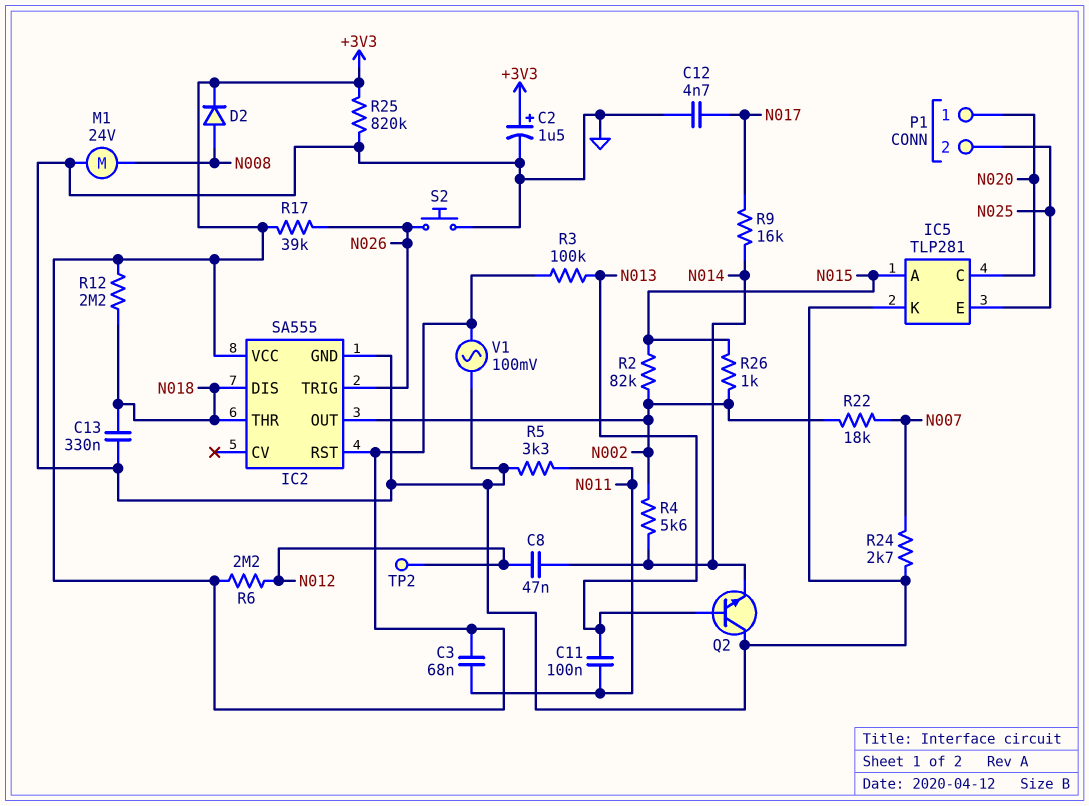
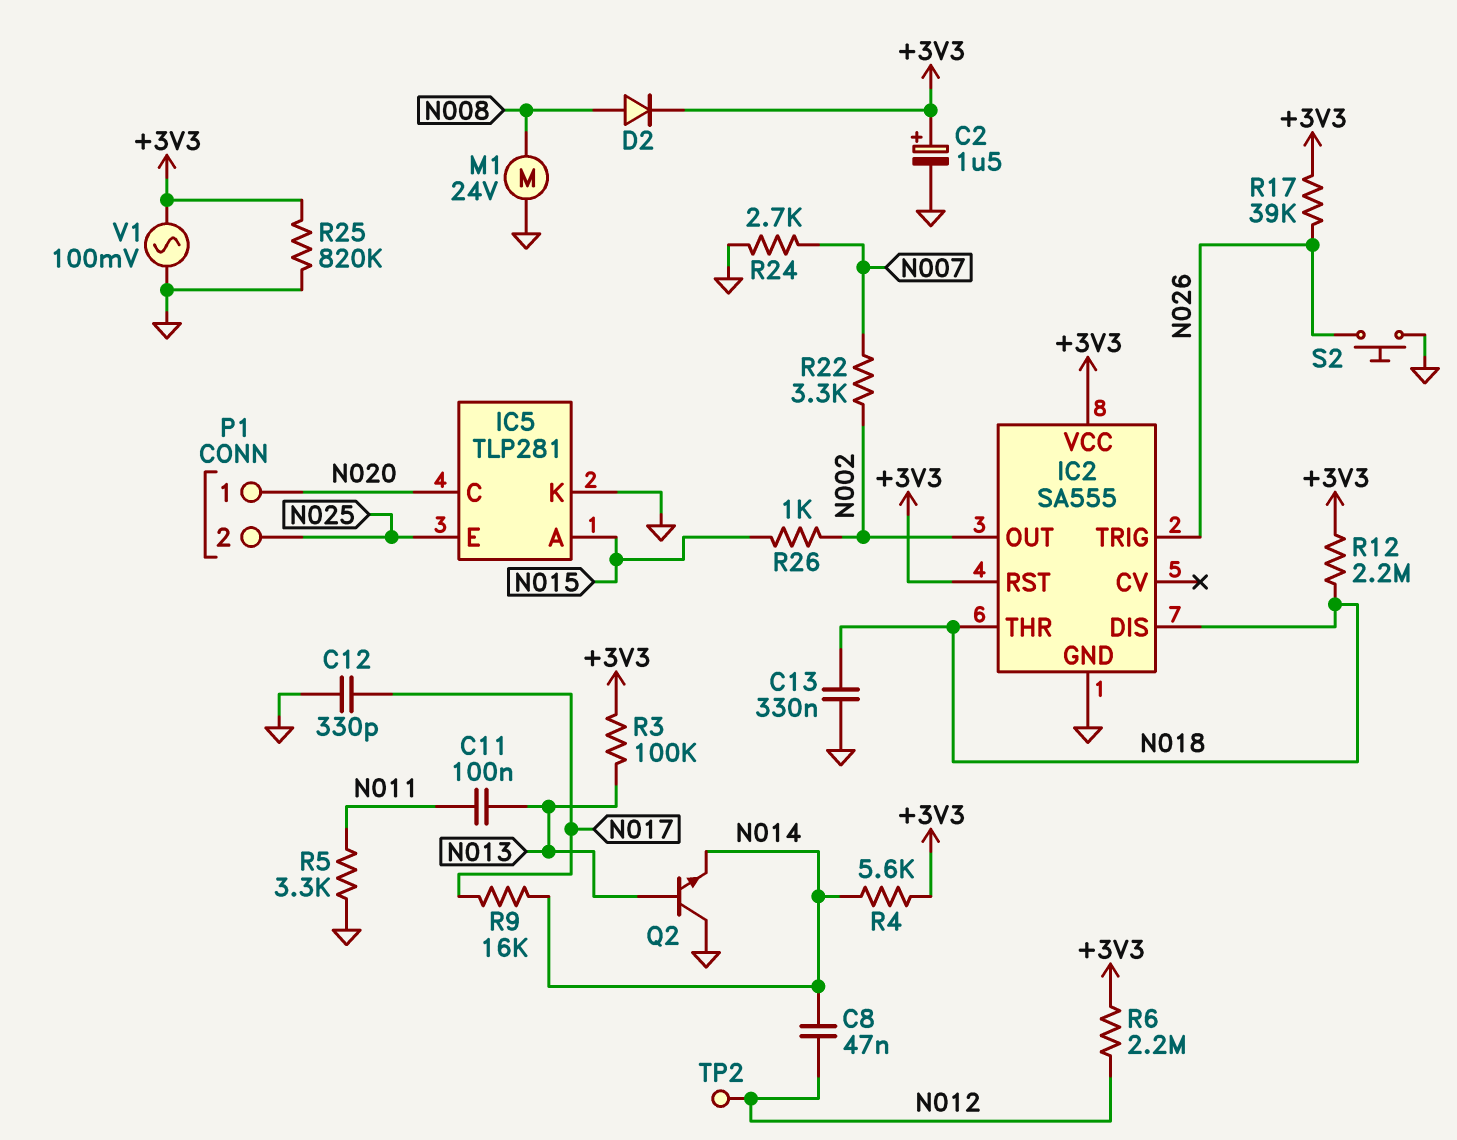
C3: 68nF (+3V3, N011) -> none
C12: 4.7nF (GND, N017) -> 330pF (GND, N017)
R2: 82k (N002, N015) -> none
R4: 5.6k (N002, N014) -> 5.6k (+3V3, N014)
R22: 18k (N002, N007) -> 3.3k (N002, N007)

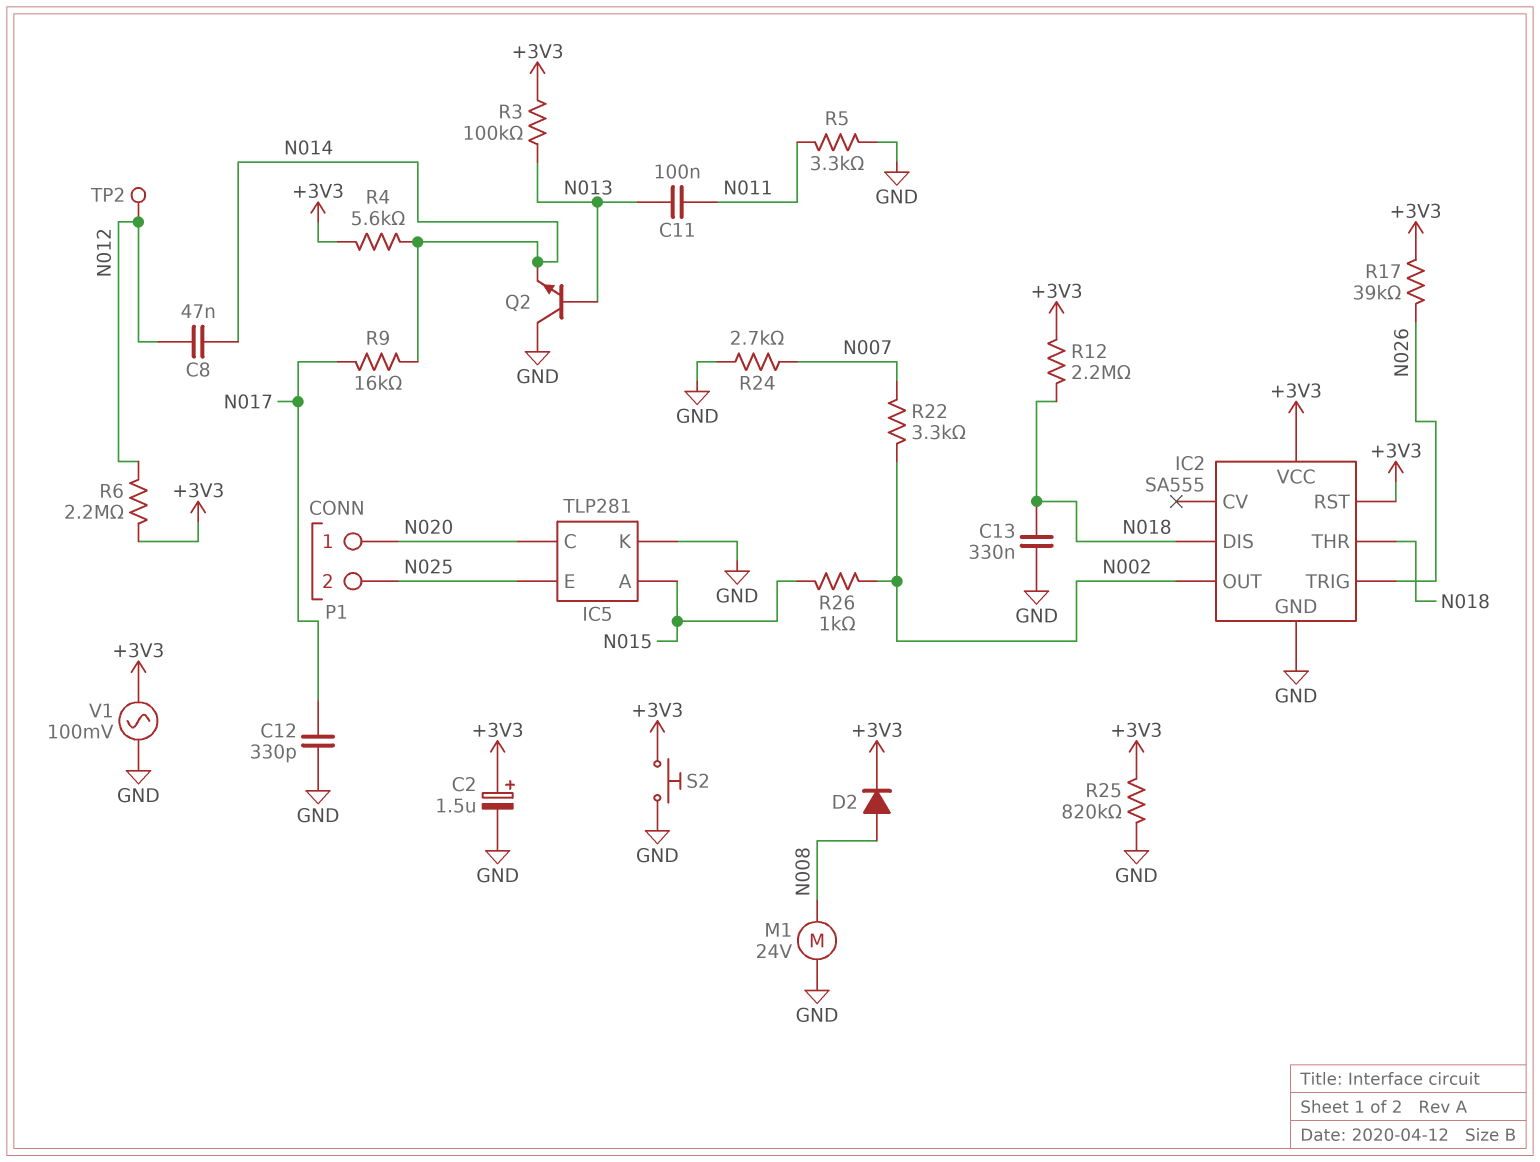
S2: button (GND, N026) -> button (+3V3, GND)

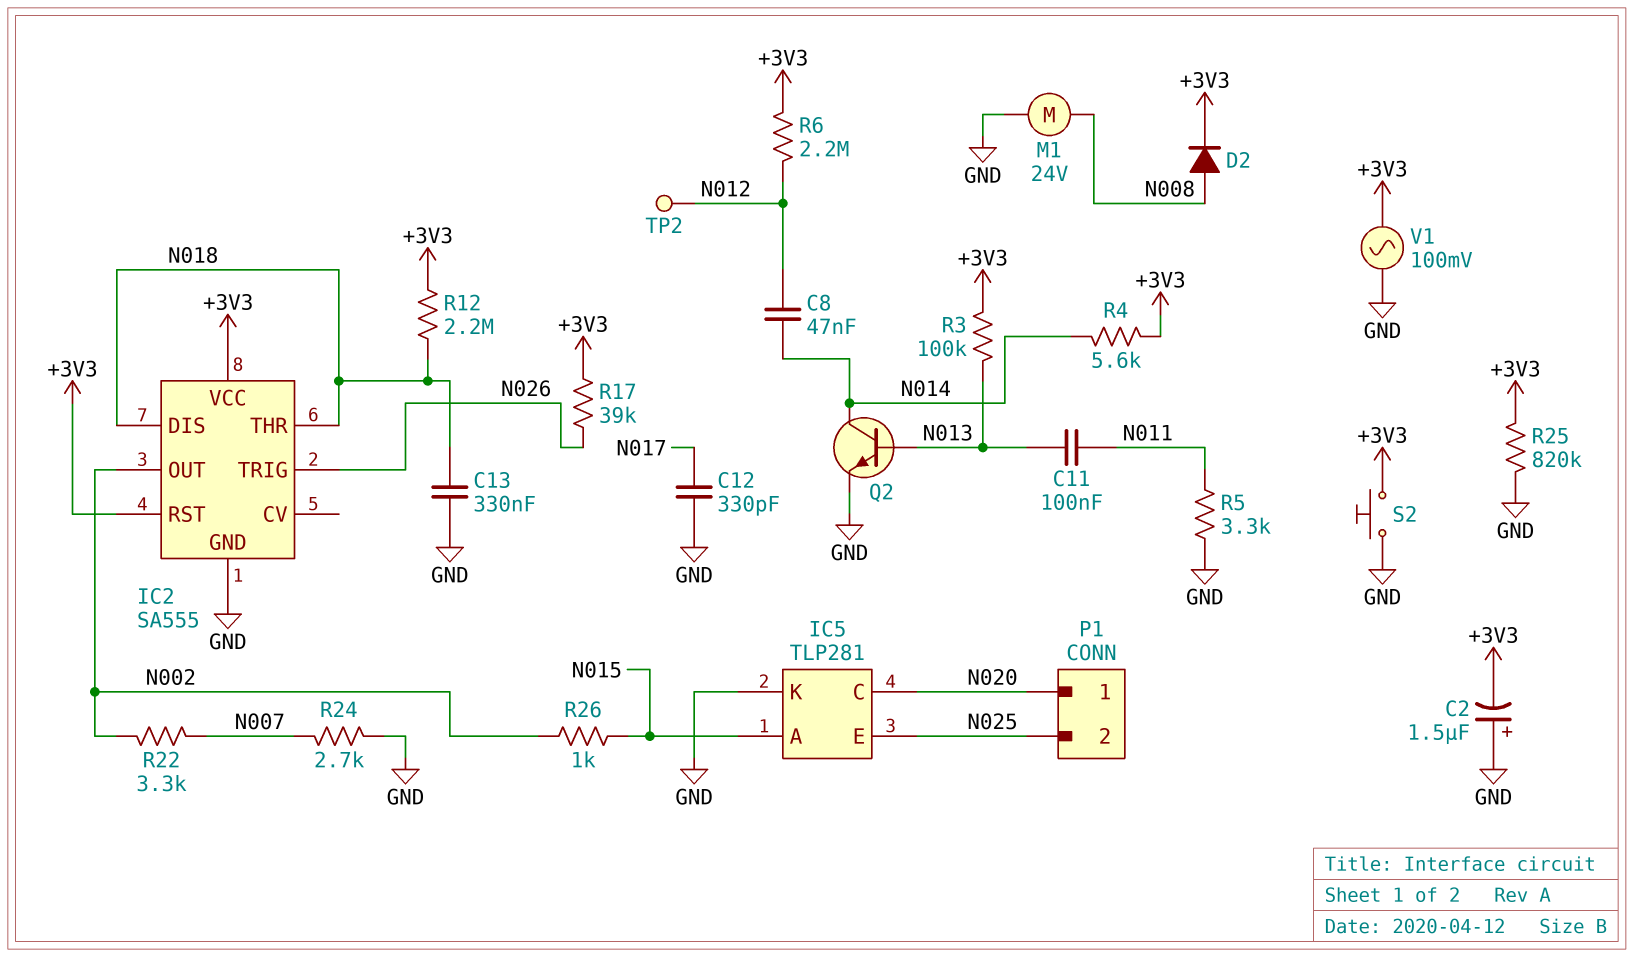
C2: 1.5uF (plus +3V3, minus GND) -> 1.5uF (plus GND, minus +3V3)
Q2: NPN (B N013, C GND, E N014) -> NPN (B N013, C N014, E GND)
R9: 16k (N014, N017) -> none

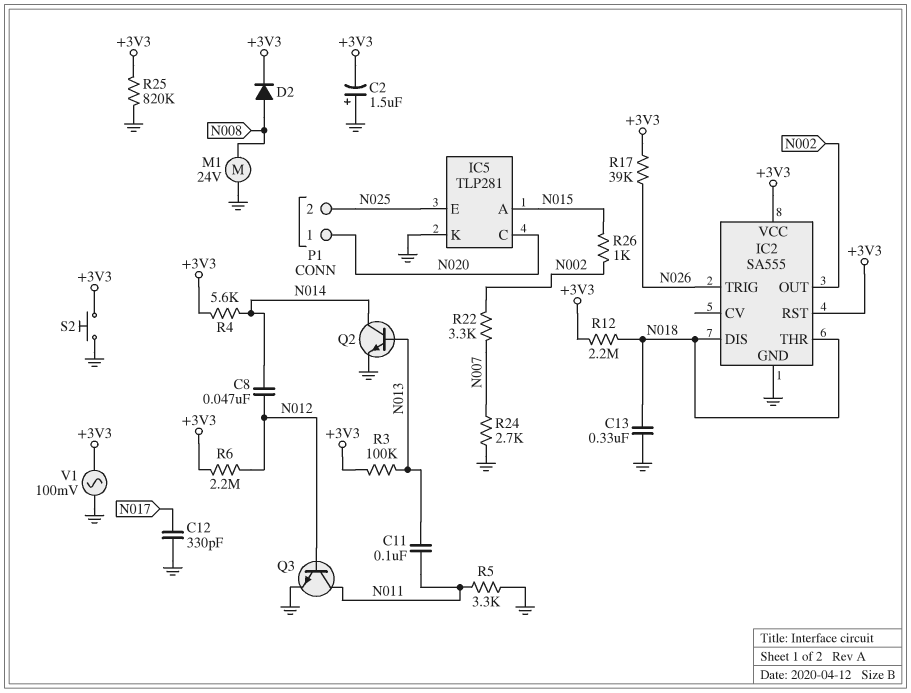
Q3: none -> NPN (B N012, C N011, E GND)
TP2: test point (N012) -> none

